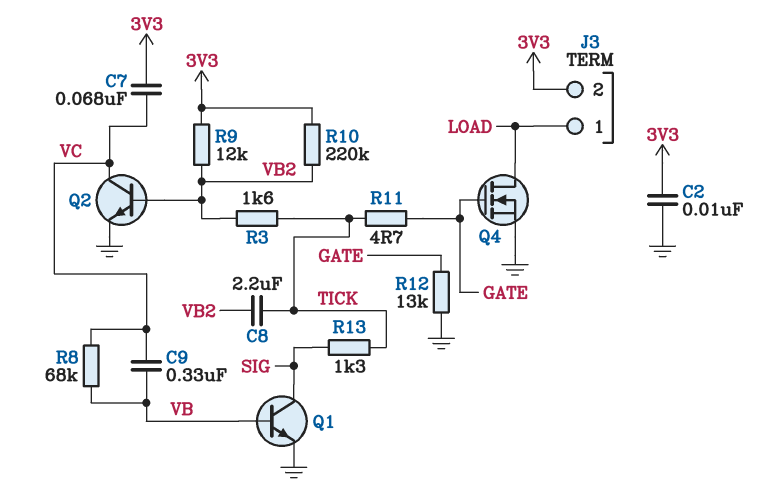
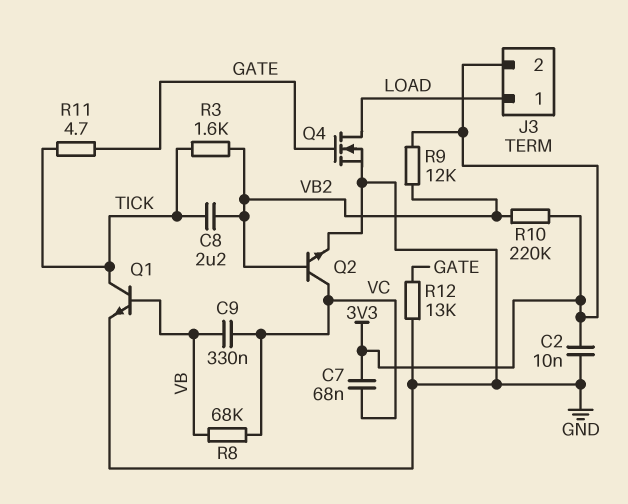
Q1: NPN (B VB, C SIG, E GND) -> NPN (B VB, C TICK, E GND)
R13: 1.3k (SIG, TICK) -> none

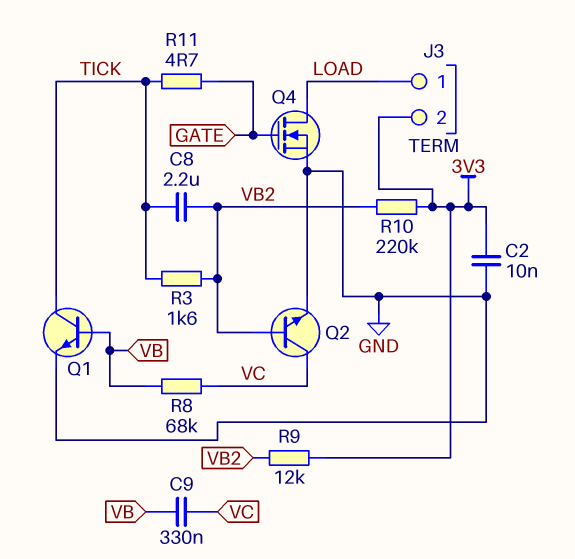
C7: 68nF (3V3, VC) -> none
R12: 13k (GATE, GND) -> none

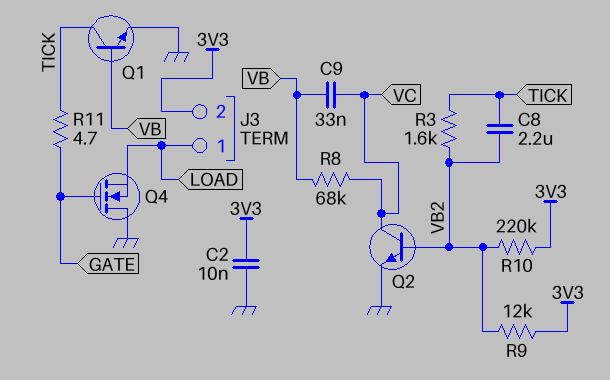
C9: 330nF (VB, VC) -> 33nF (VB, VC)
Q4: NMOS (G GATE, D LOAD, S GND) -> NMOS (G GATE, D GND, S LOAD)

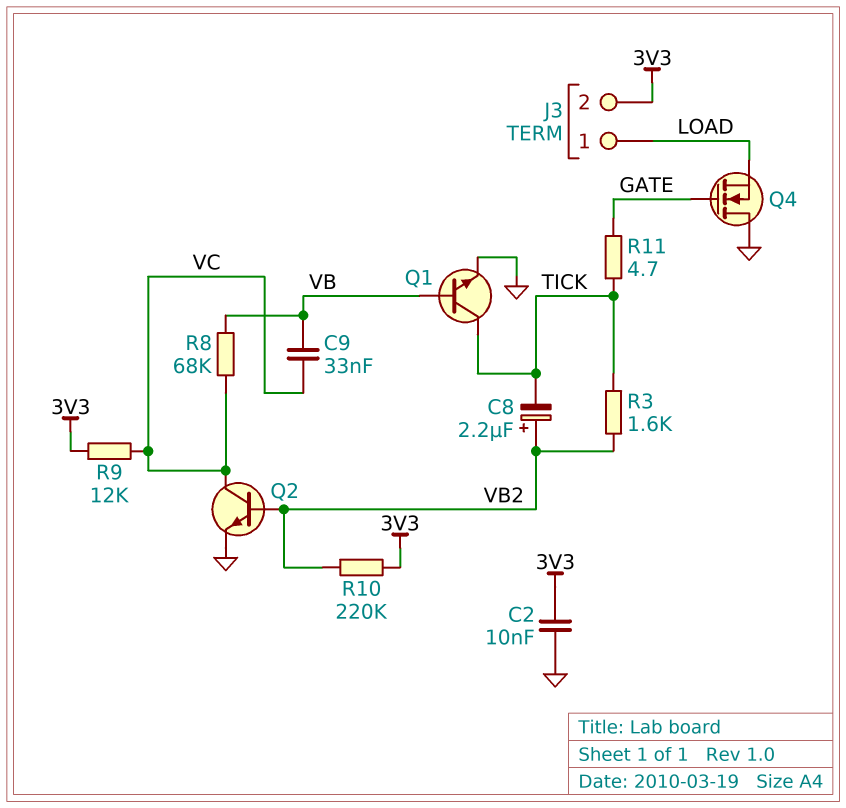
C8: 2.2uF (TICK, VB2) -> 2.2uF (plus VB2, minus TICK)
R9: 12k (3V3, VB2) -> 12k (3V3, VC)

